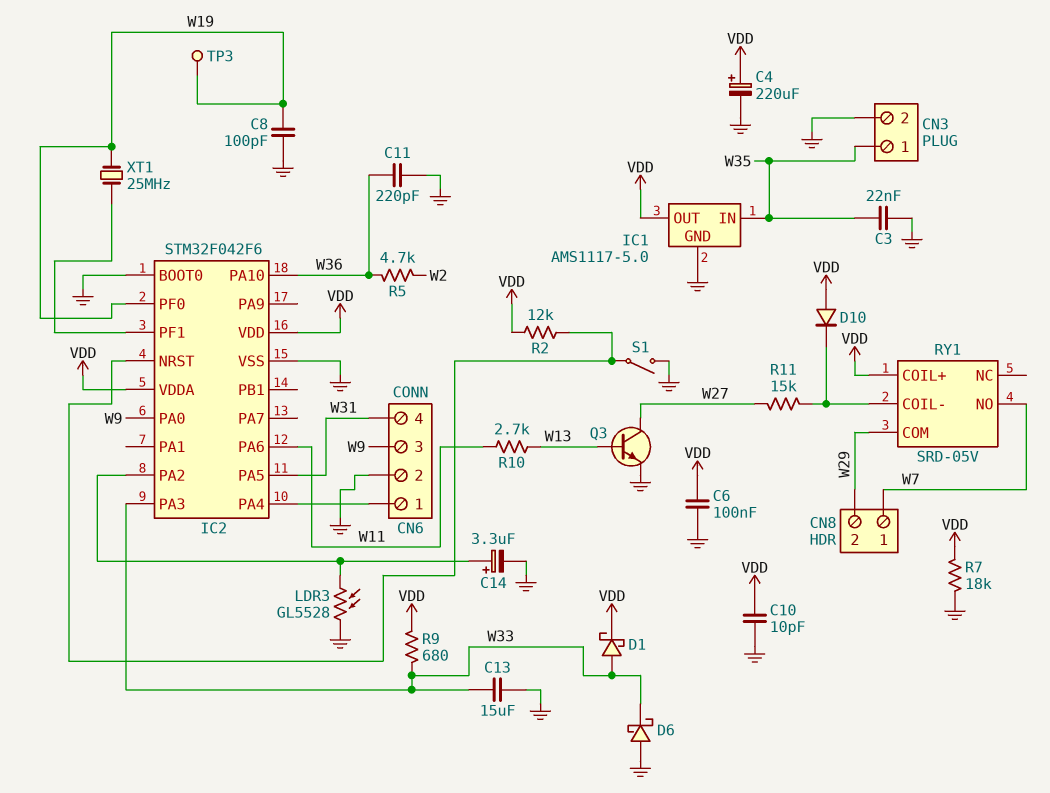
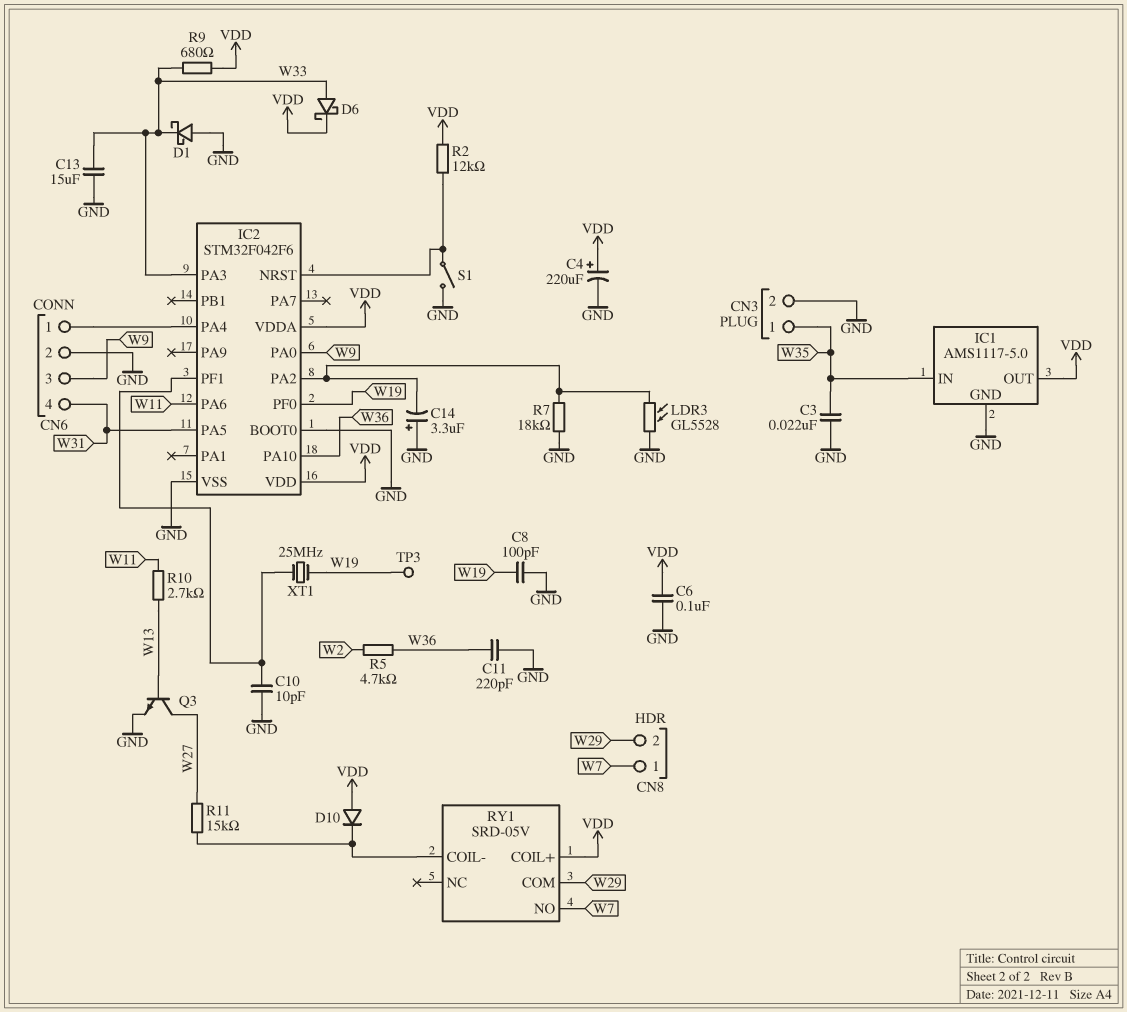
C10: 10pF (GND, VDD) -> 10pF (GND, IC2/PF1)
C14: 3.3uF (plus IC2/PA2, minus GND) -> 3.3uF (plus GND, minus IC2/PA2)
D1: schottky (A W33, K VDD) -> schottky (A GND, K W33)
D6: schottky (A GND, K W33) -> schottky (A W33, K VDD)
R7: 18k (GND, VDD) -> 18k (GND, IC2/PA2)

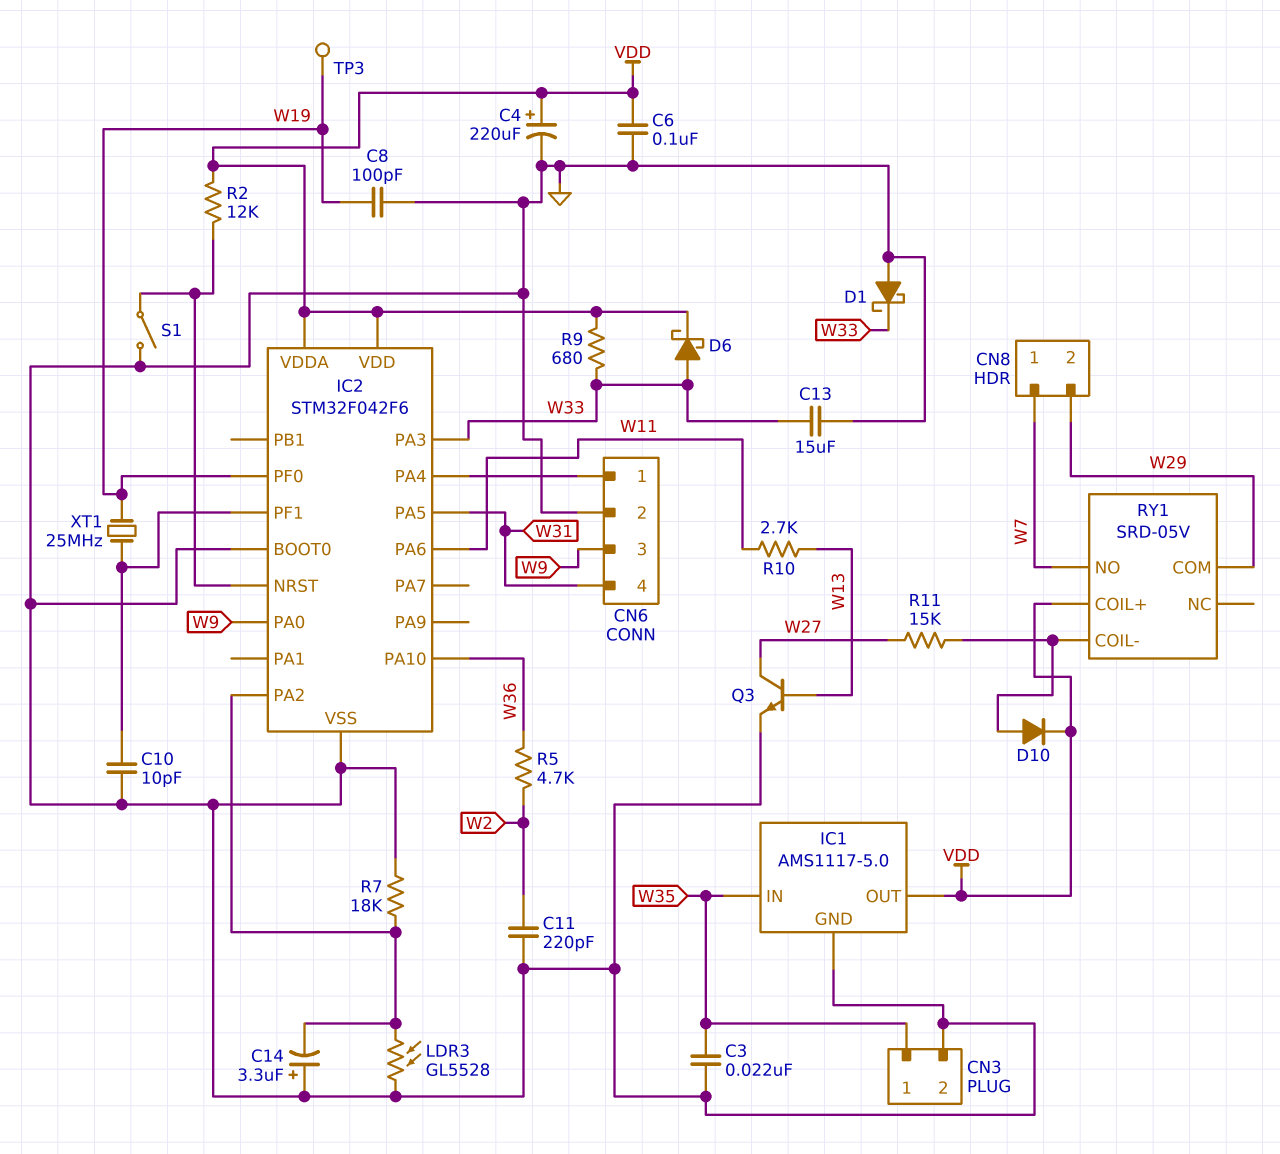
C11: 220pF (GND, W36) -> 220pF (GND, W2)
D10: diode (A VDD, K RY1/COIL-) -> diode (A RY1/COIL-, K VDD)

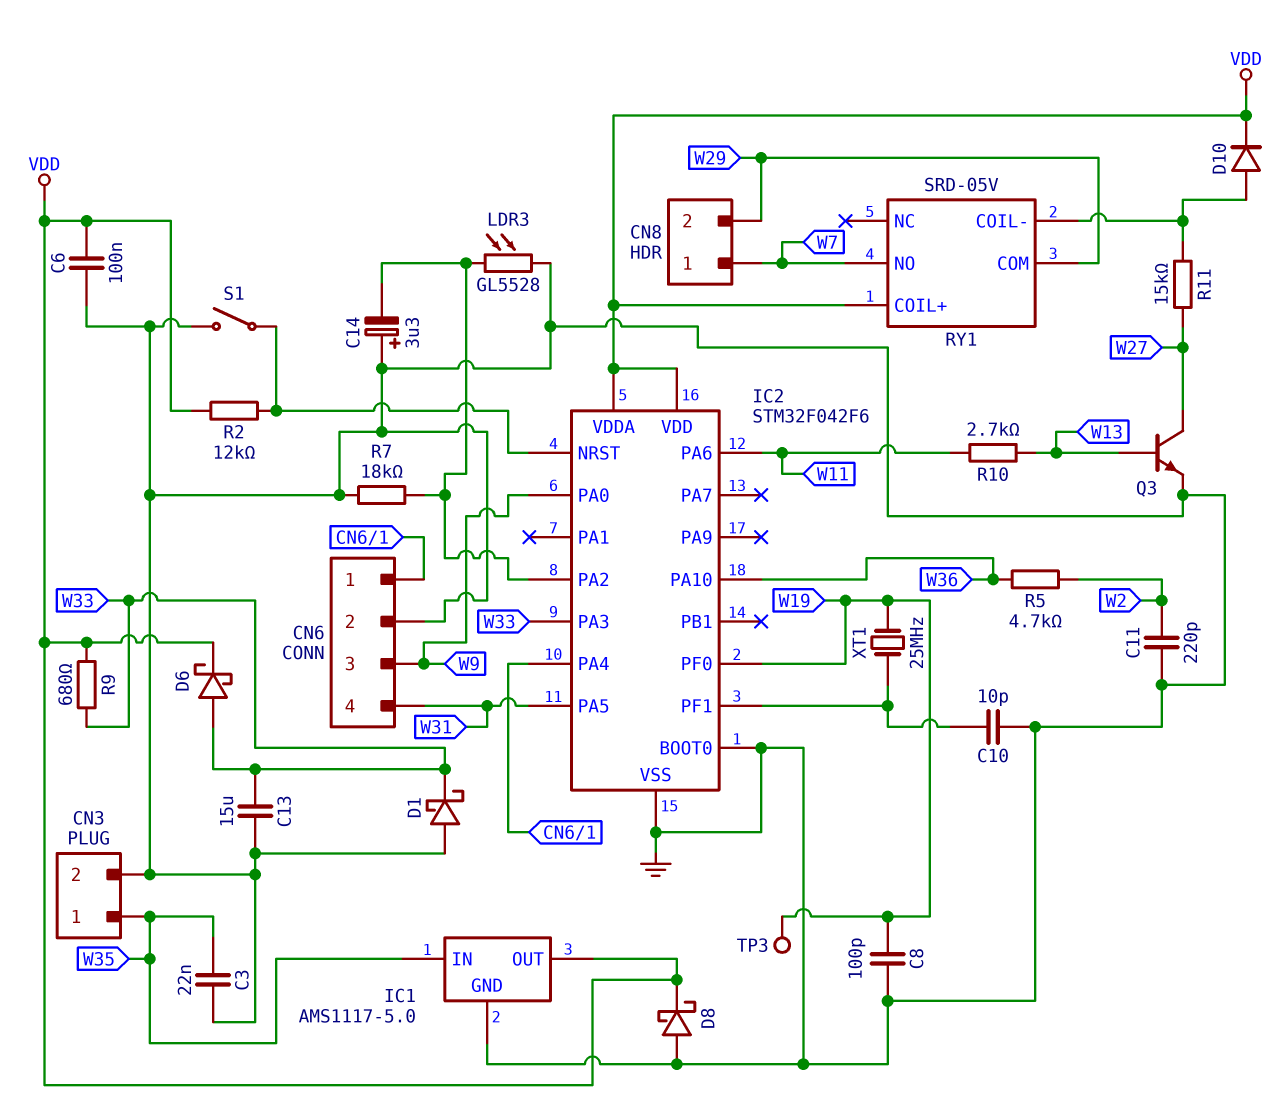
C4: 220uF (plus VDD, minus GND) -> none
D8: none -> schottky (A GND, K VDD)

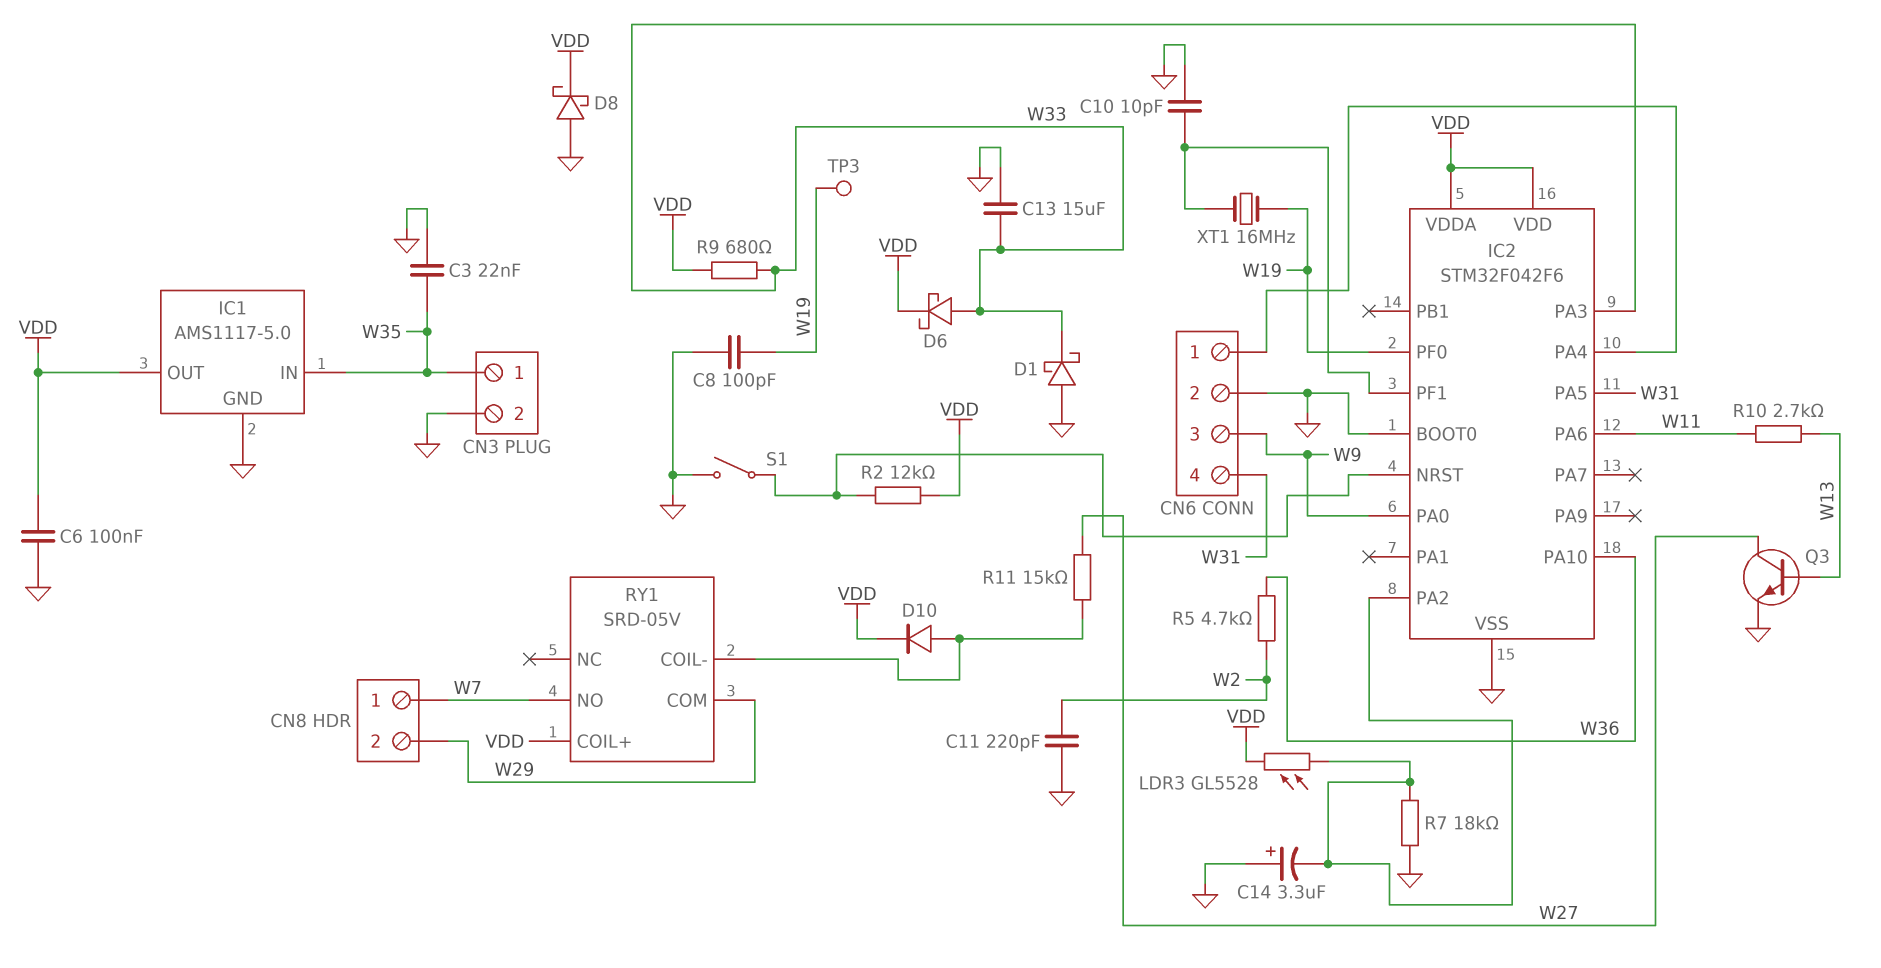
LDR3: GL5528 (GND, IC2/PA2) -> GL5528 (IC2/PA2, VDD)
XT1: 25MHz (IC2/PF1, W19) -> 16MHz (IC2/PF1, W19)

